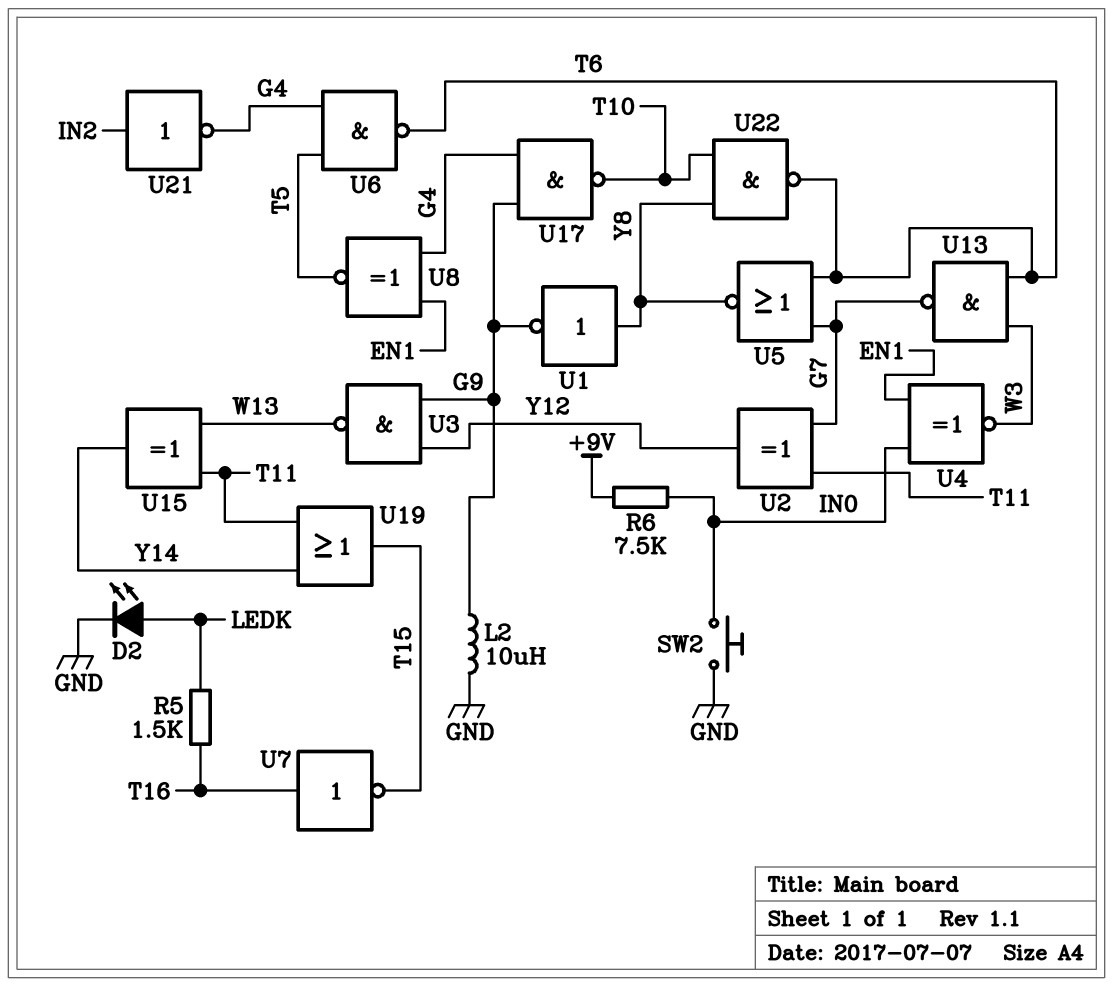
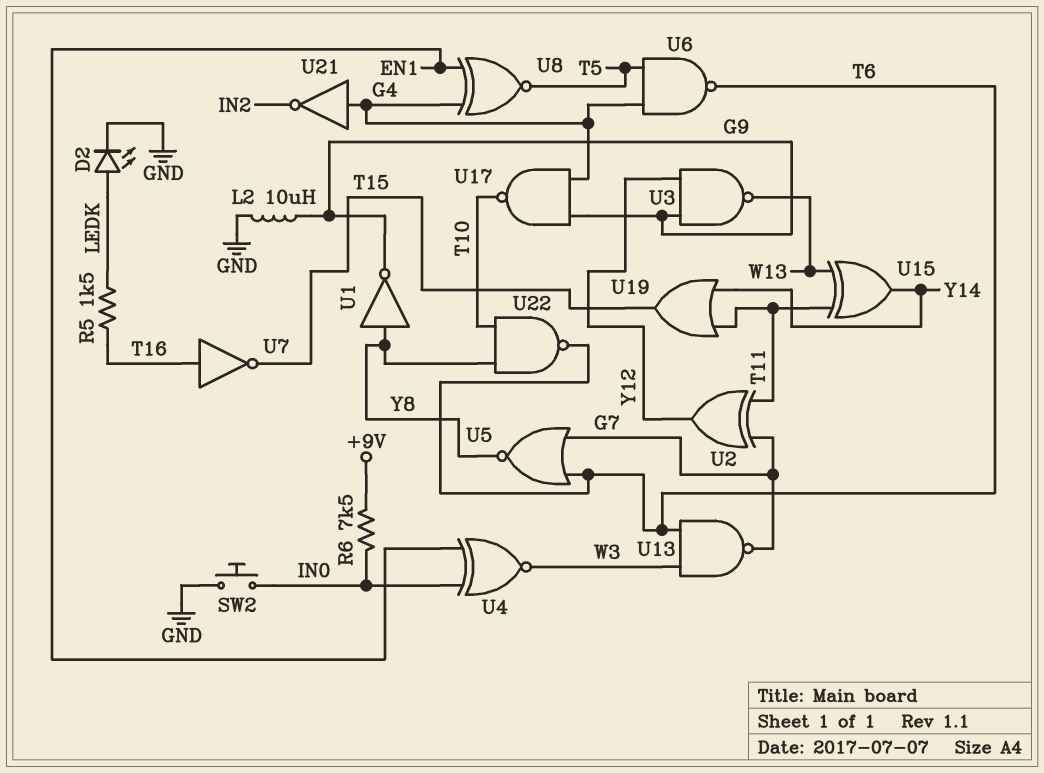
U21: NOT (in IN2, out G4) -> NOT (in G4, out IN2)

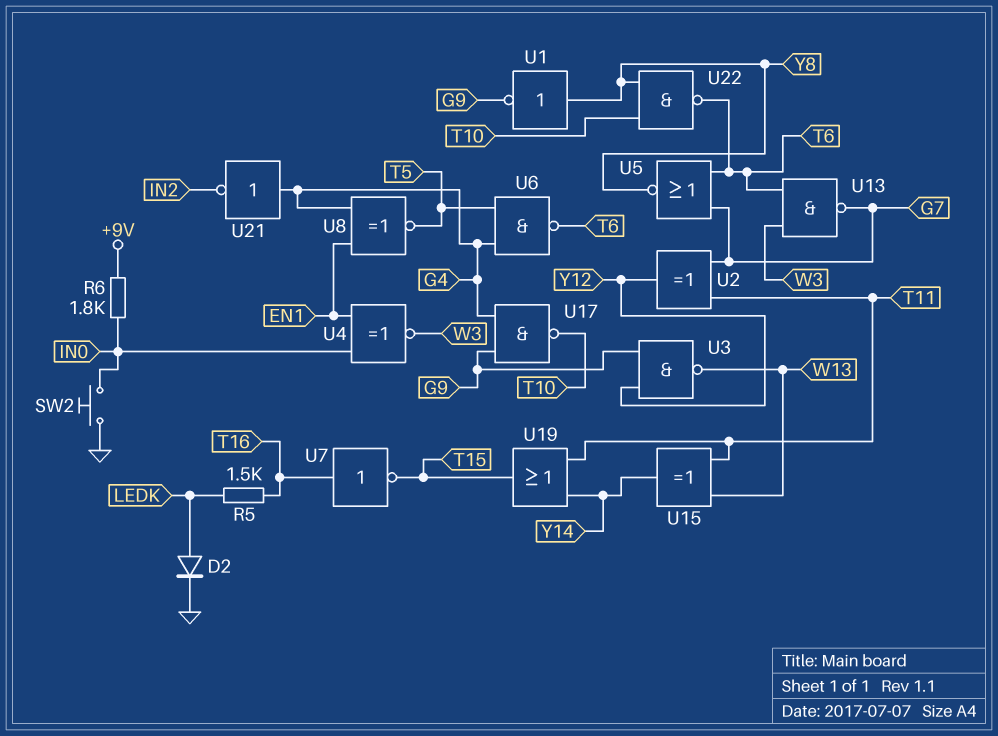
D2: LED (A LEDK, K GND) -> diode (A LEDK, K GND)
L2: 10uH (G9, GND) -> none
R6: 7.5k (+9V, IN0) -> 1.8k (+9V, IN0)

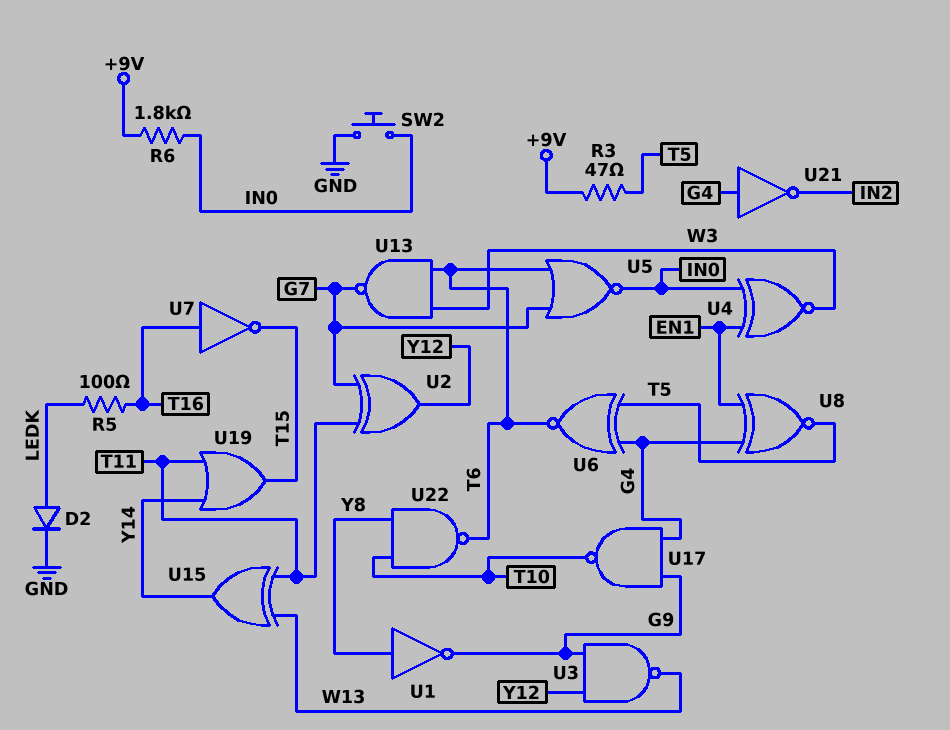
R3: none -> 47 (+9V, T5)
R5: 1.5k (LEDK, T16) -> 100 (LEDK, T16)
U5: NOR (in G7, in T6, out Y8) -> NOR (in G7, in T6, out IN0)
U6: NAND (in G4, in T5, out T6) -> XNOR (in G4, in T5, out T6)

